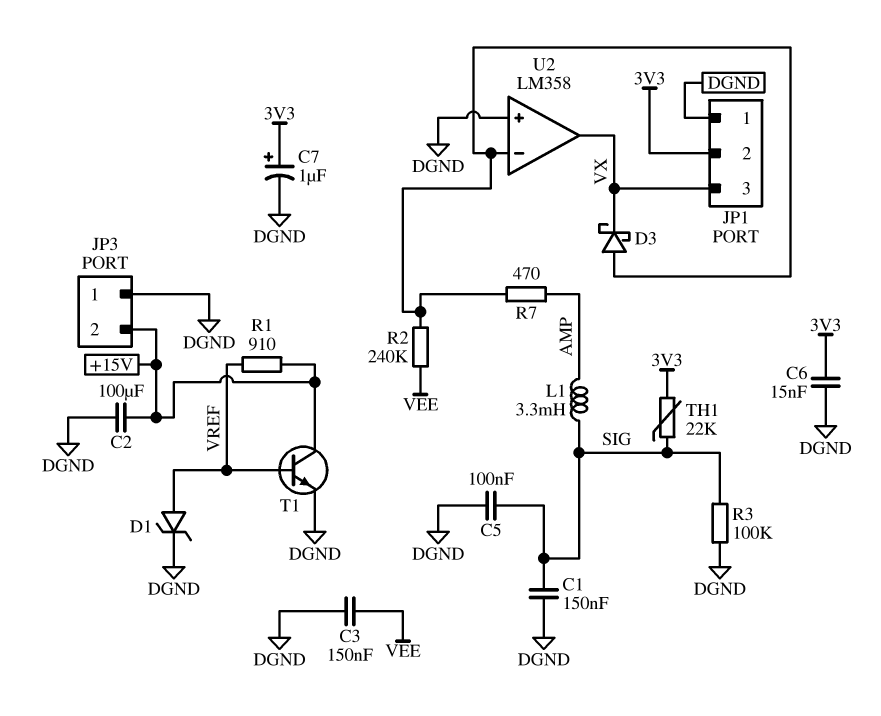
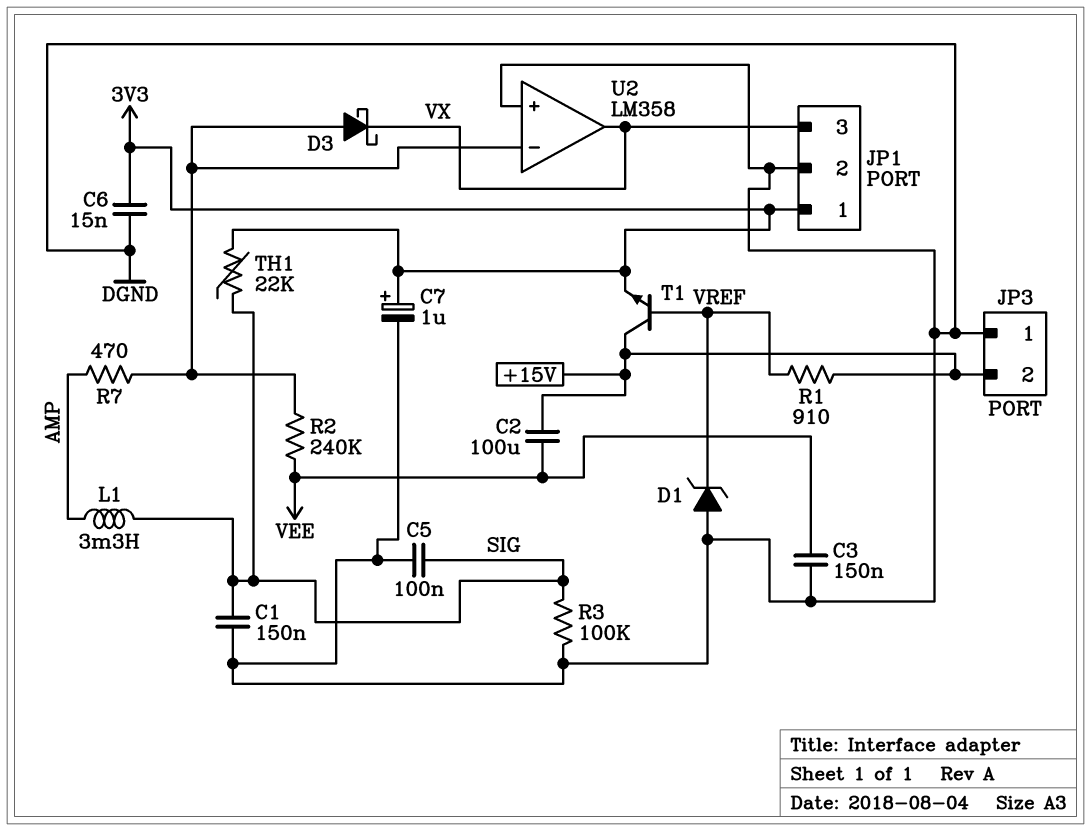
C2: 100uF (+15V, DGND) -> 100uF (+15V, VEE)
D1: zener (A VREF, K DGND) -> zener (A DGND, K VREF)
JP1 pin 1: DGND -> 3V3
JP1 pin 2: 3V3 -> DGND
T1: NPN (B VREF, C +15V, E DGND) -> NPN (B VREF, C +15V, E 3V3)

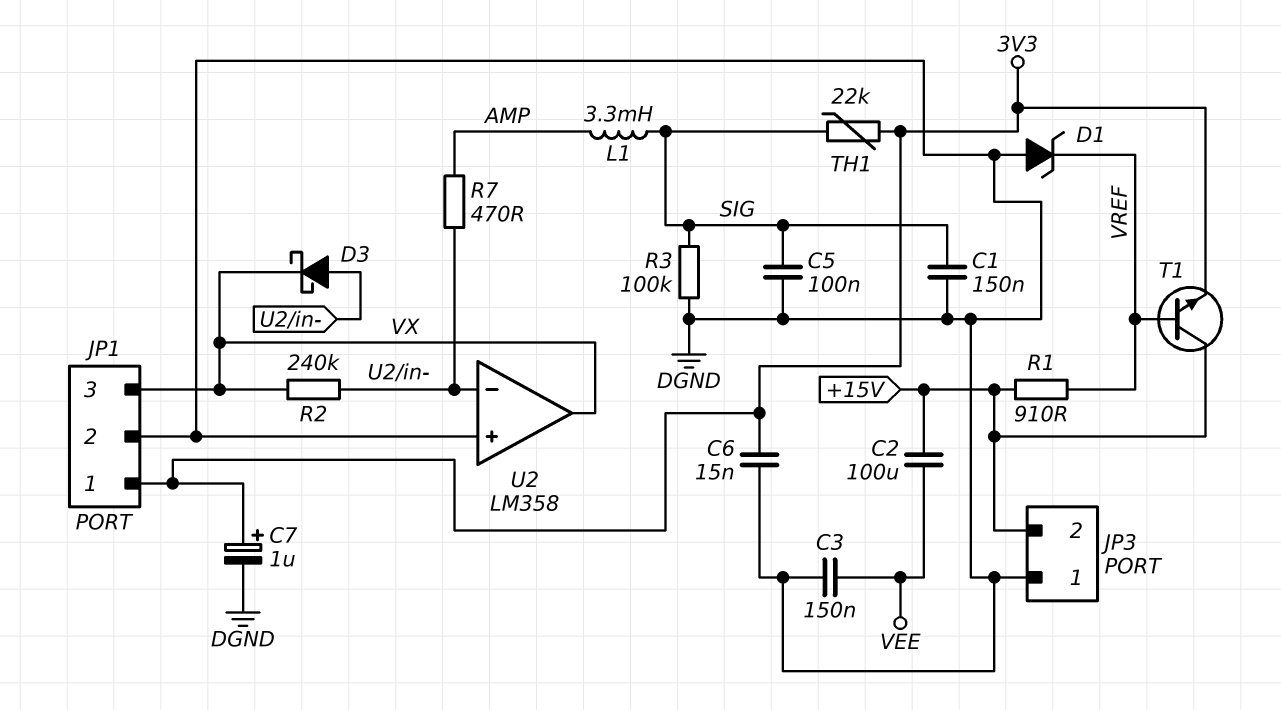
R2: 240k (U2/in-, VEE) -> 240k (U2/in-, VX)

